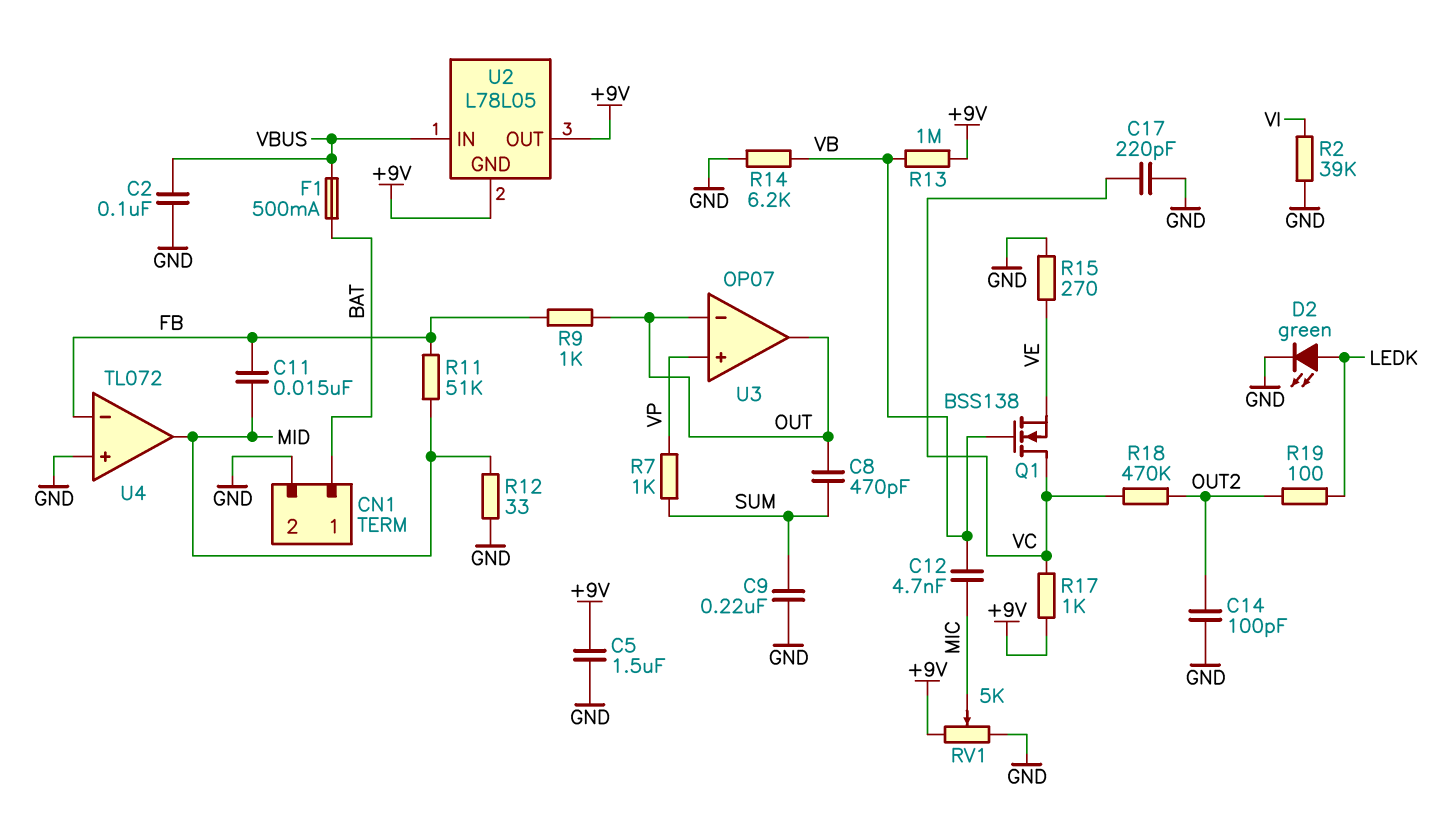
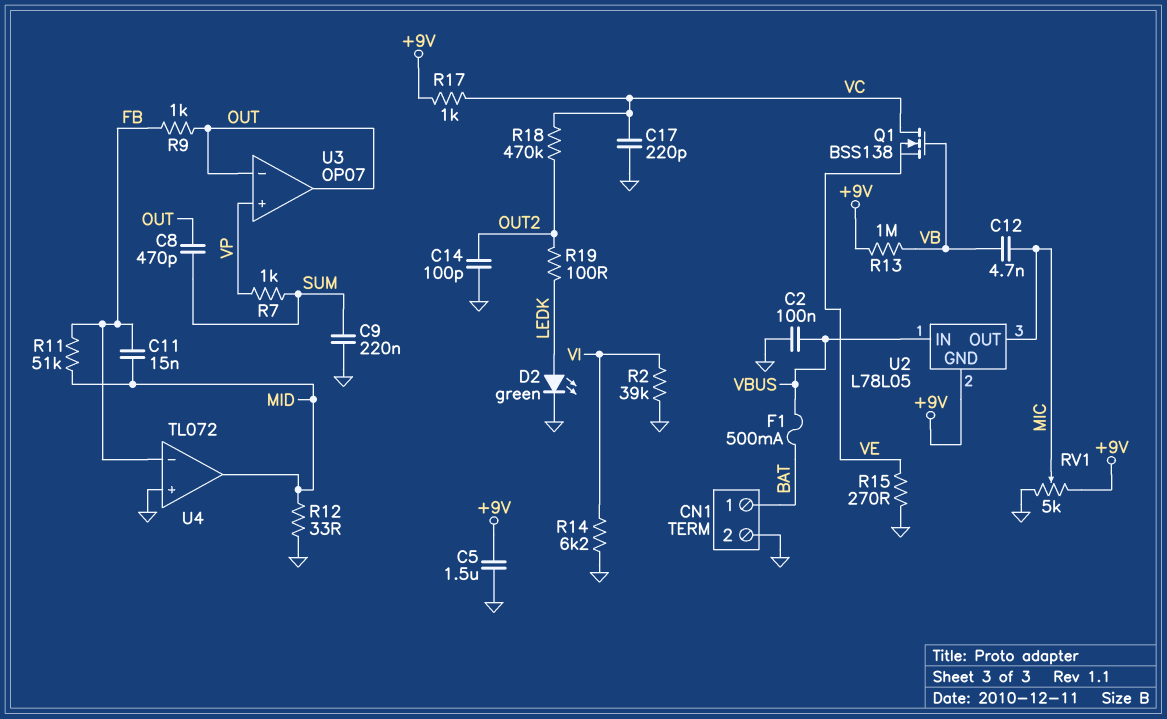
R14: 6.2k (GND, VB) -> 6.2k (GND, VI)
U2 pin OUT: +9V -> MIC

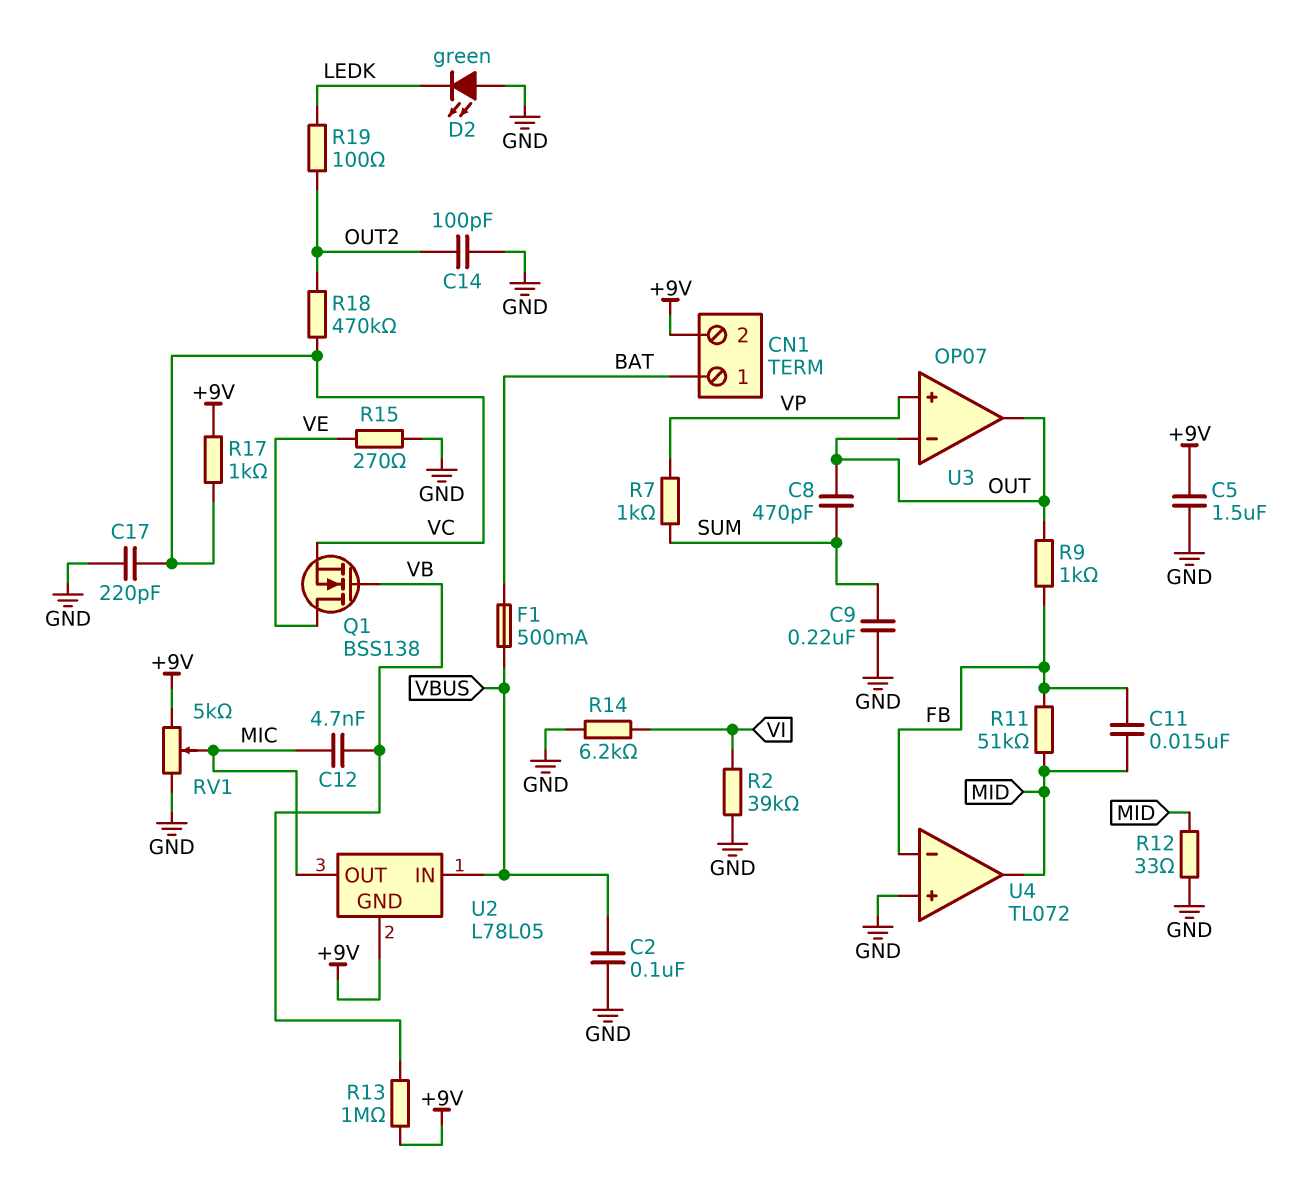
CN1 pin 2: GND -> +9V
D2: LED green (A LEDK, K GND) -> LED green (A GND, K LEDK)
Q1: NMOS BSS138 (G VB, D VC, S VE) -> NMOS BSS138 (G VB, D VE, S VC)

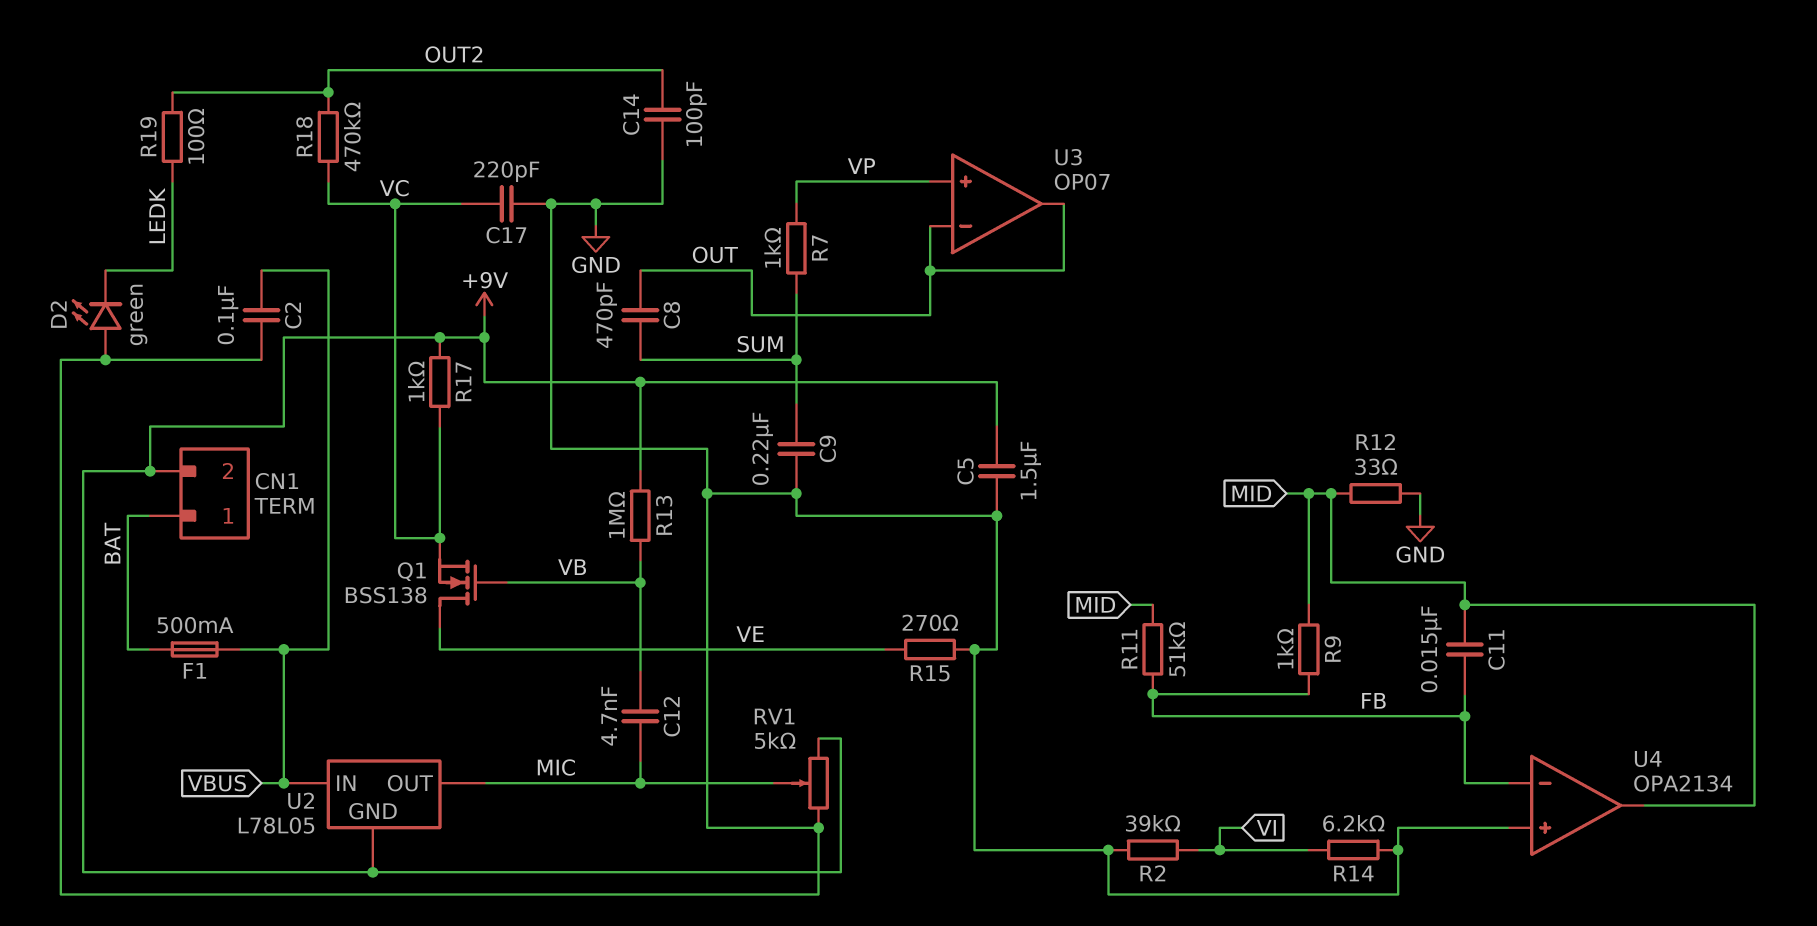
R9: 1k (FB, OUT) -> 1k (FB, MID)
U4: TL072 -> OPA2134

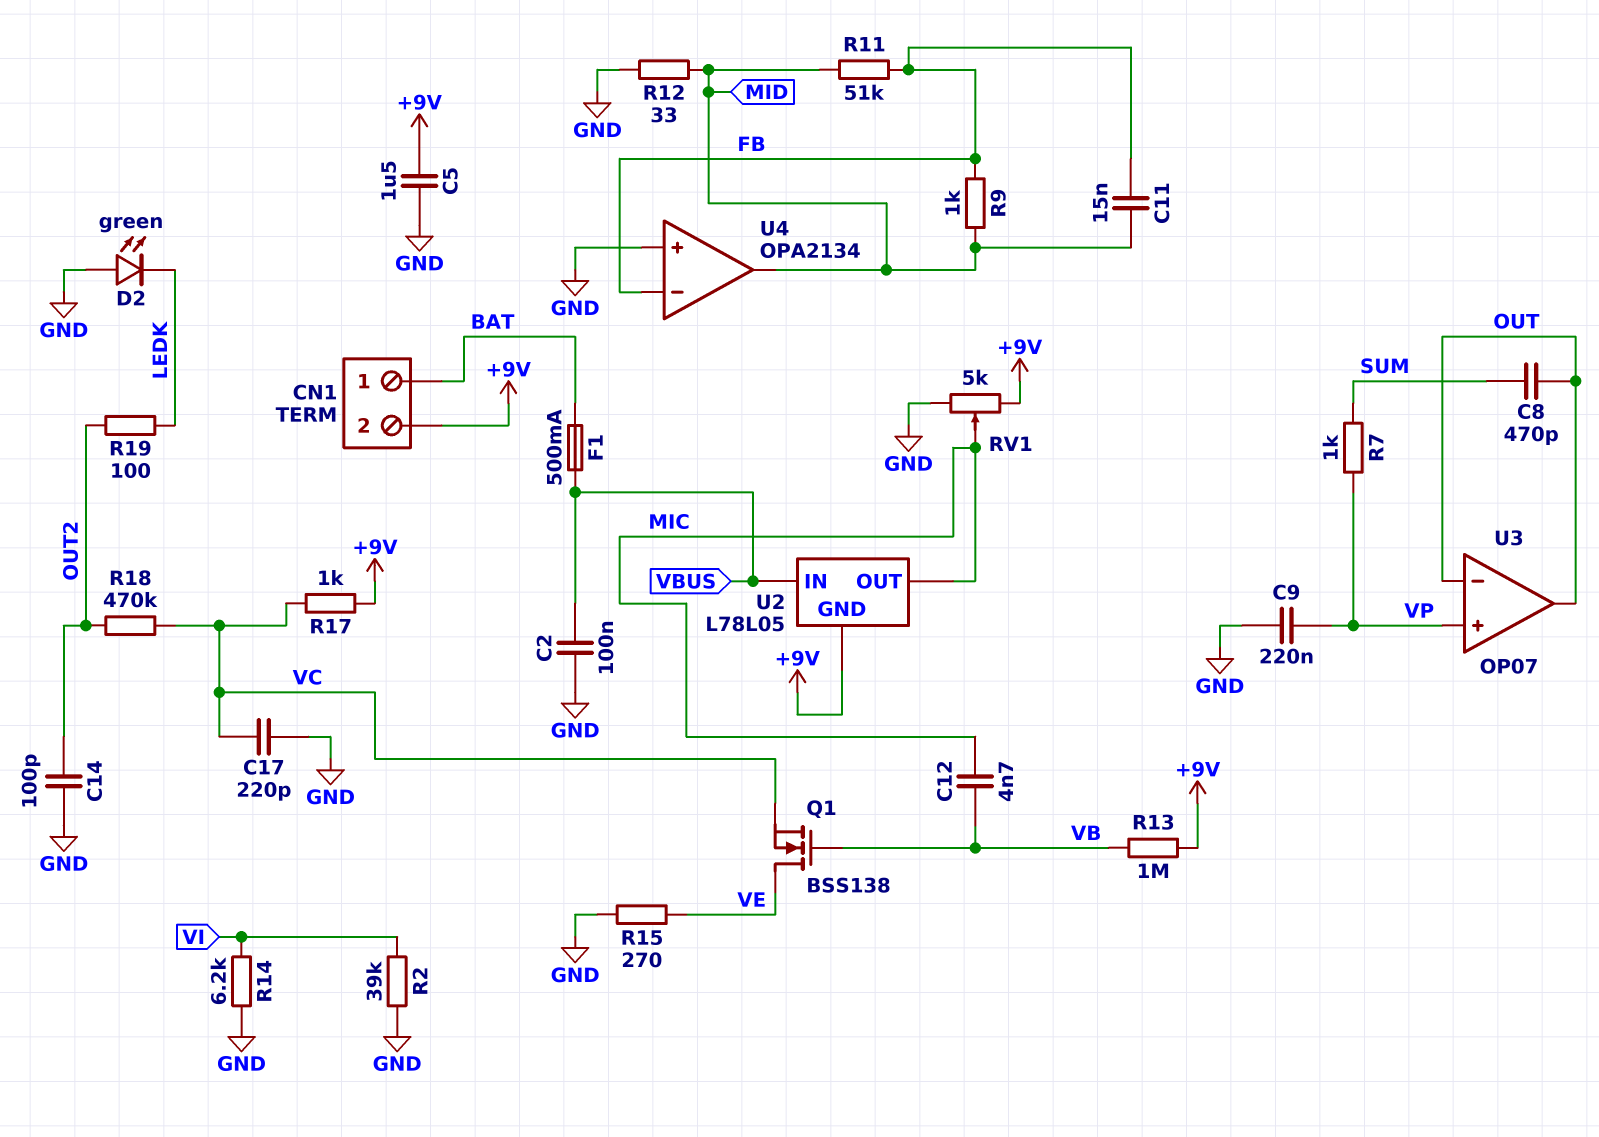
C9: 220nF (GND, SUM) -> 220nF (GND, VP)

